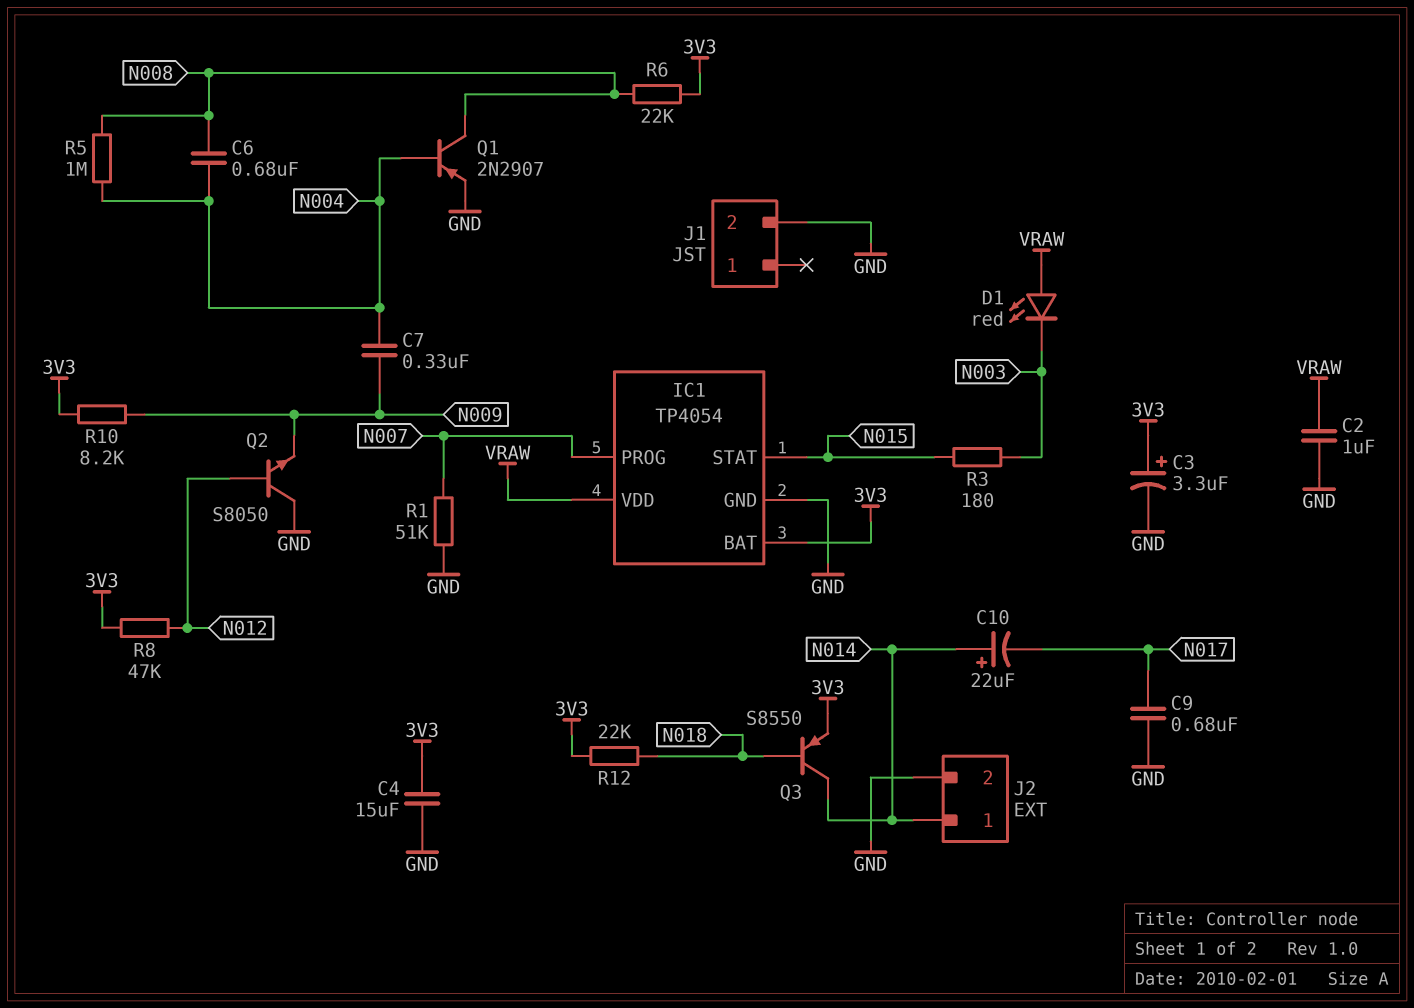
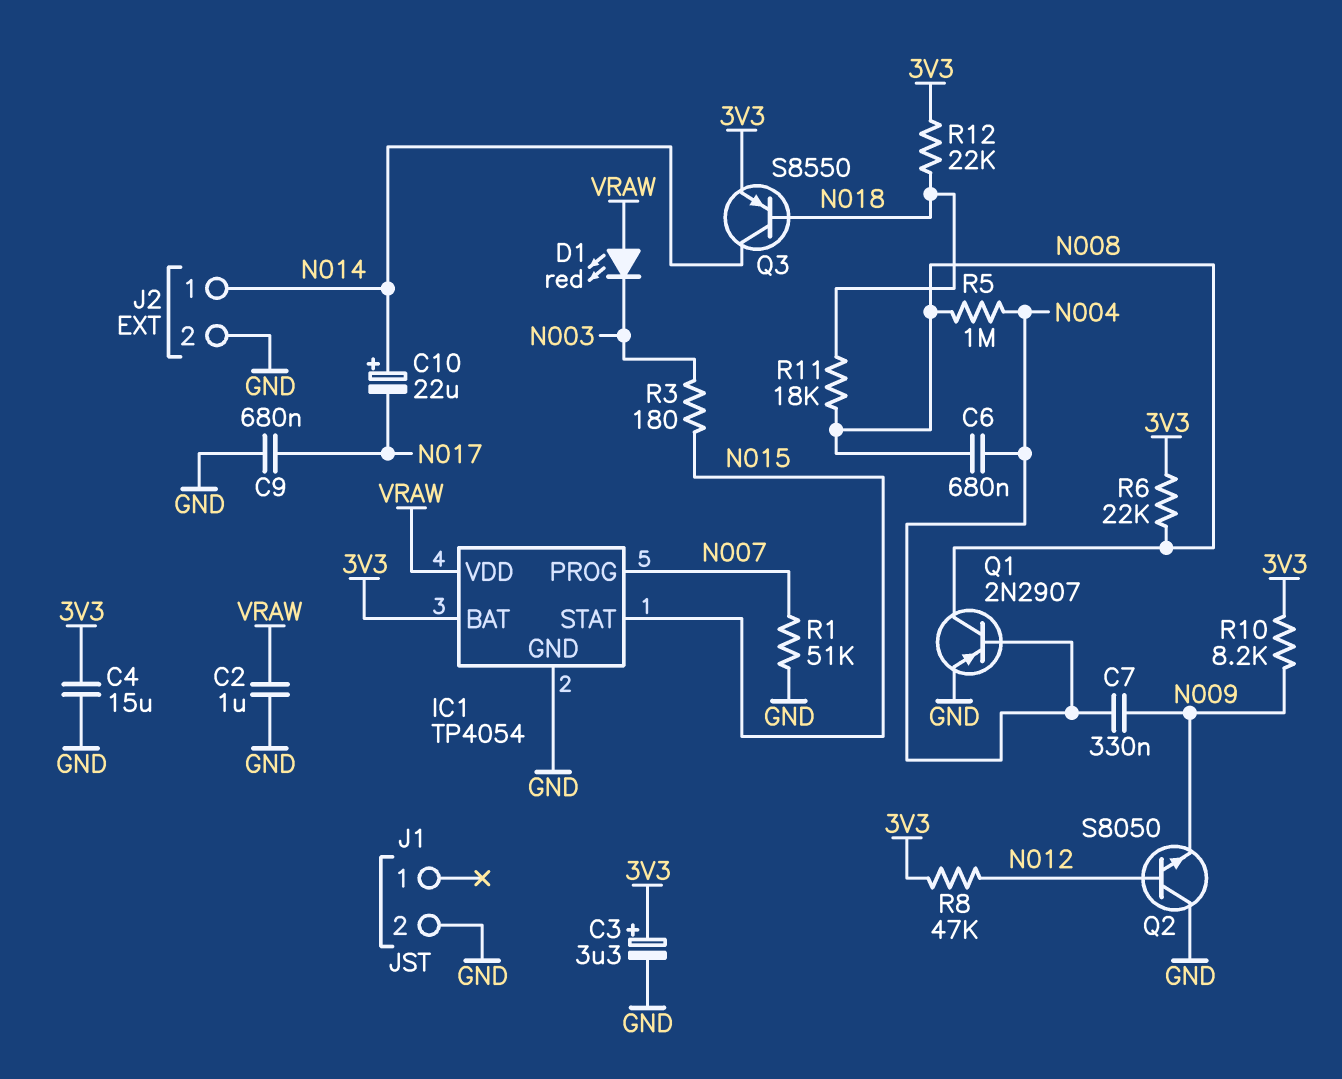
R11: none -> 18k (N008, N018)

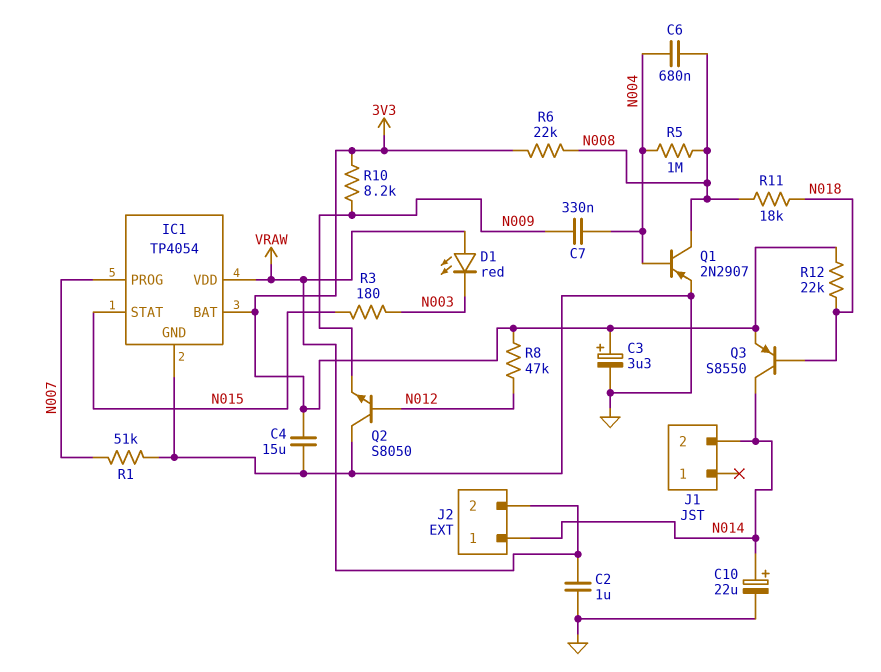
C9: 680nF (GND, N017) -> none
C10: 22uF (plus N014, minus N017) -> 22uF (plus N014, minus GND)
J1 pin 2: GND -> N014
J2 pin 2: GND -> VRAW

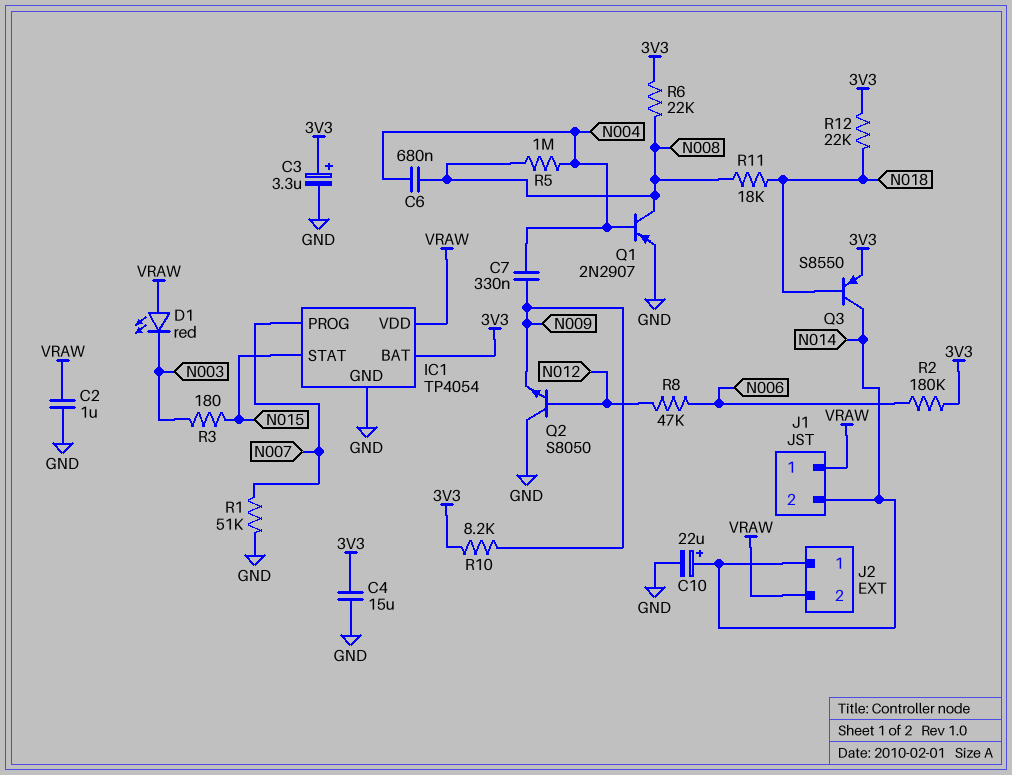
J1 pin 1: none -> VRAW
R2: none -> 180k (3V3, N006)
R8: 47k (3V3, N012) -> 47k (N006, N012)

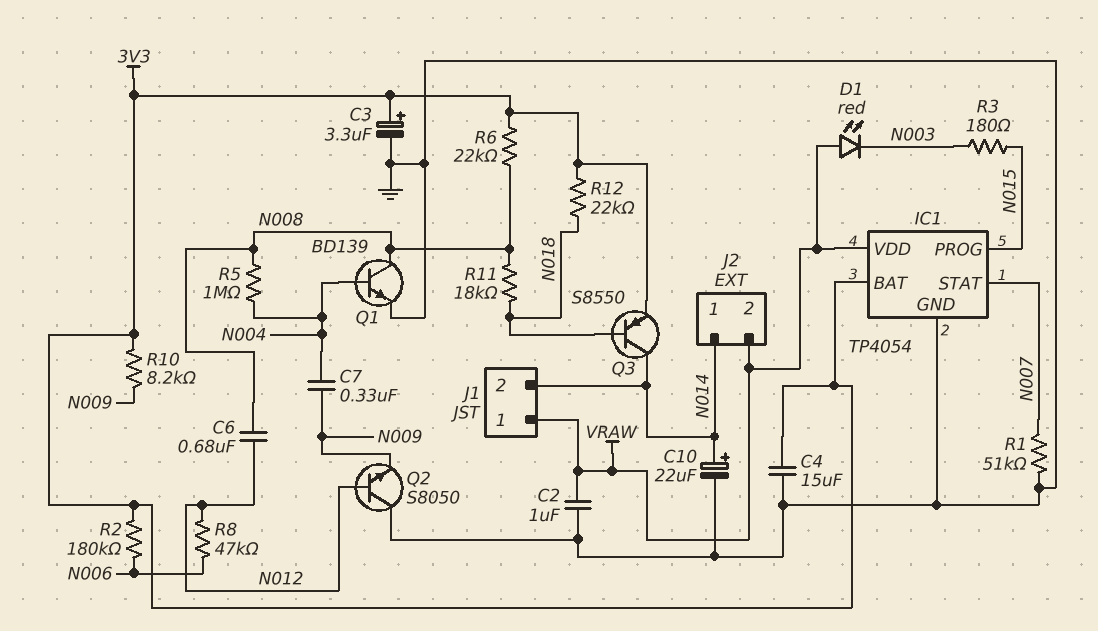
C6: 680nF (N004, N008) -> 680nF (N008, N012)
IC1 pin PROG: N007 -> N015
IC1 pin STAT: N015 -> N007
Q1: PNP 2N2907 (B N004, C N008, E GND) -> NPN BD139 (B N004, C N008, E GND)

